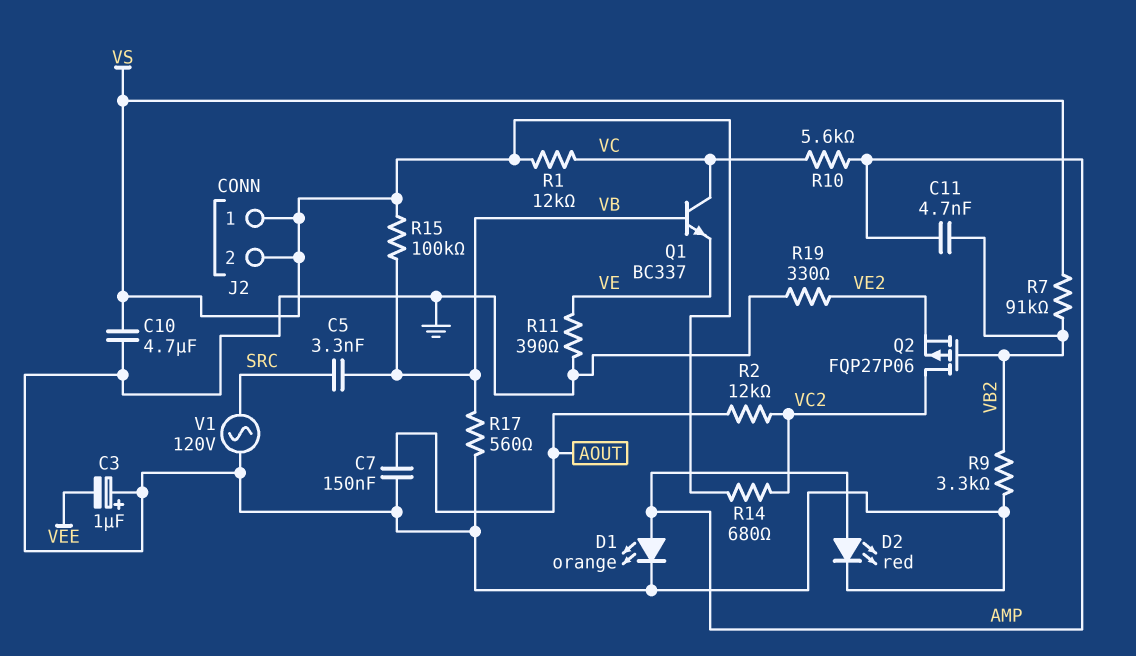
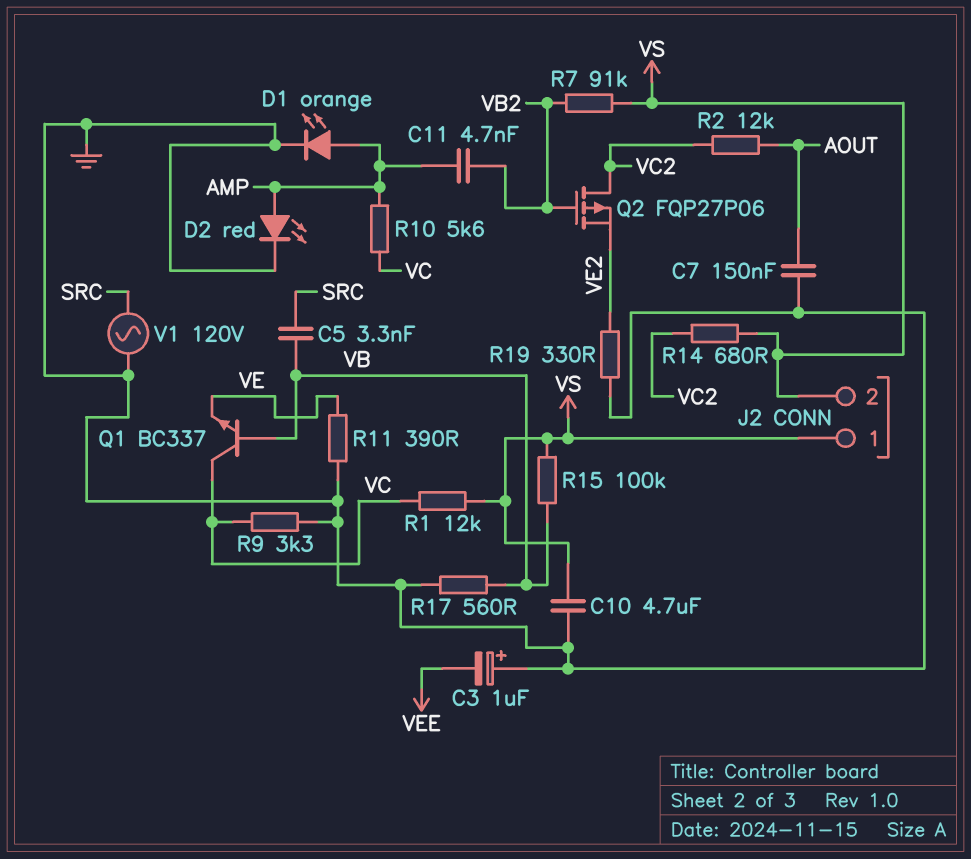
R9: 3.3k (GND, VB2) -> 3.3k (GND, VC)

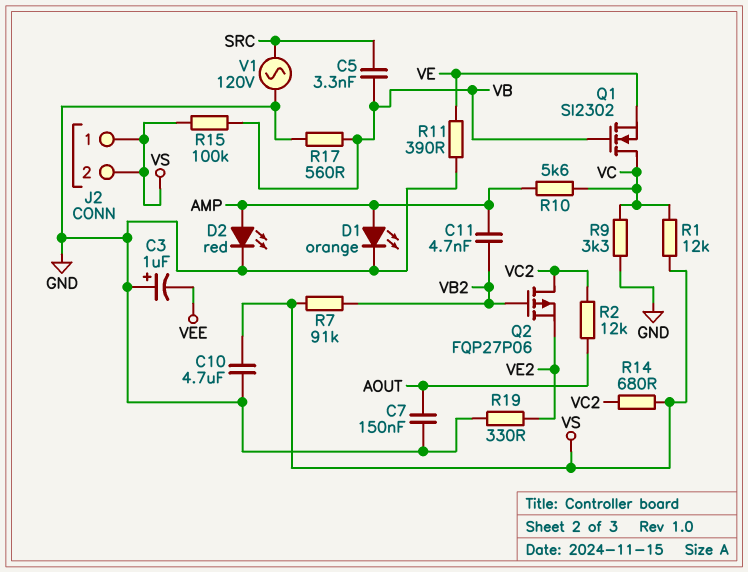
Q1: NPN BC337 (B VB, C VC, E VE) -> NMOS SI2302 (G VB, D VC, S VE)

